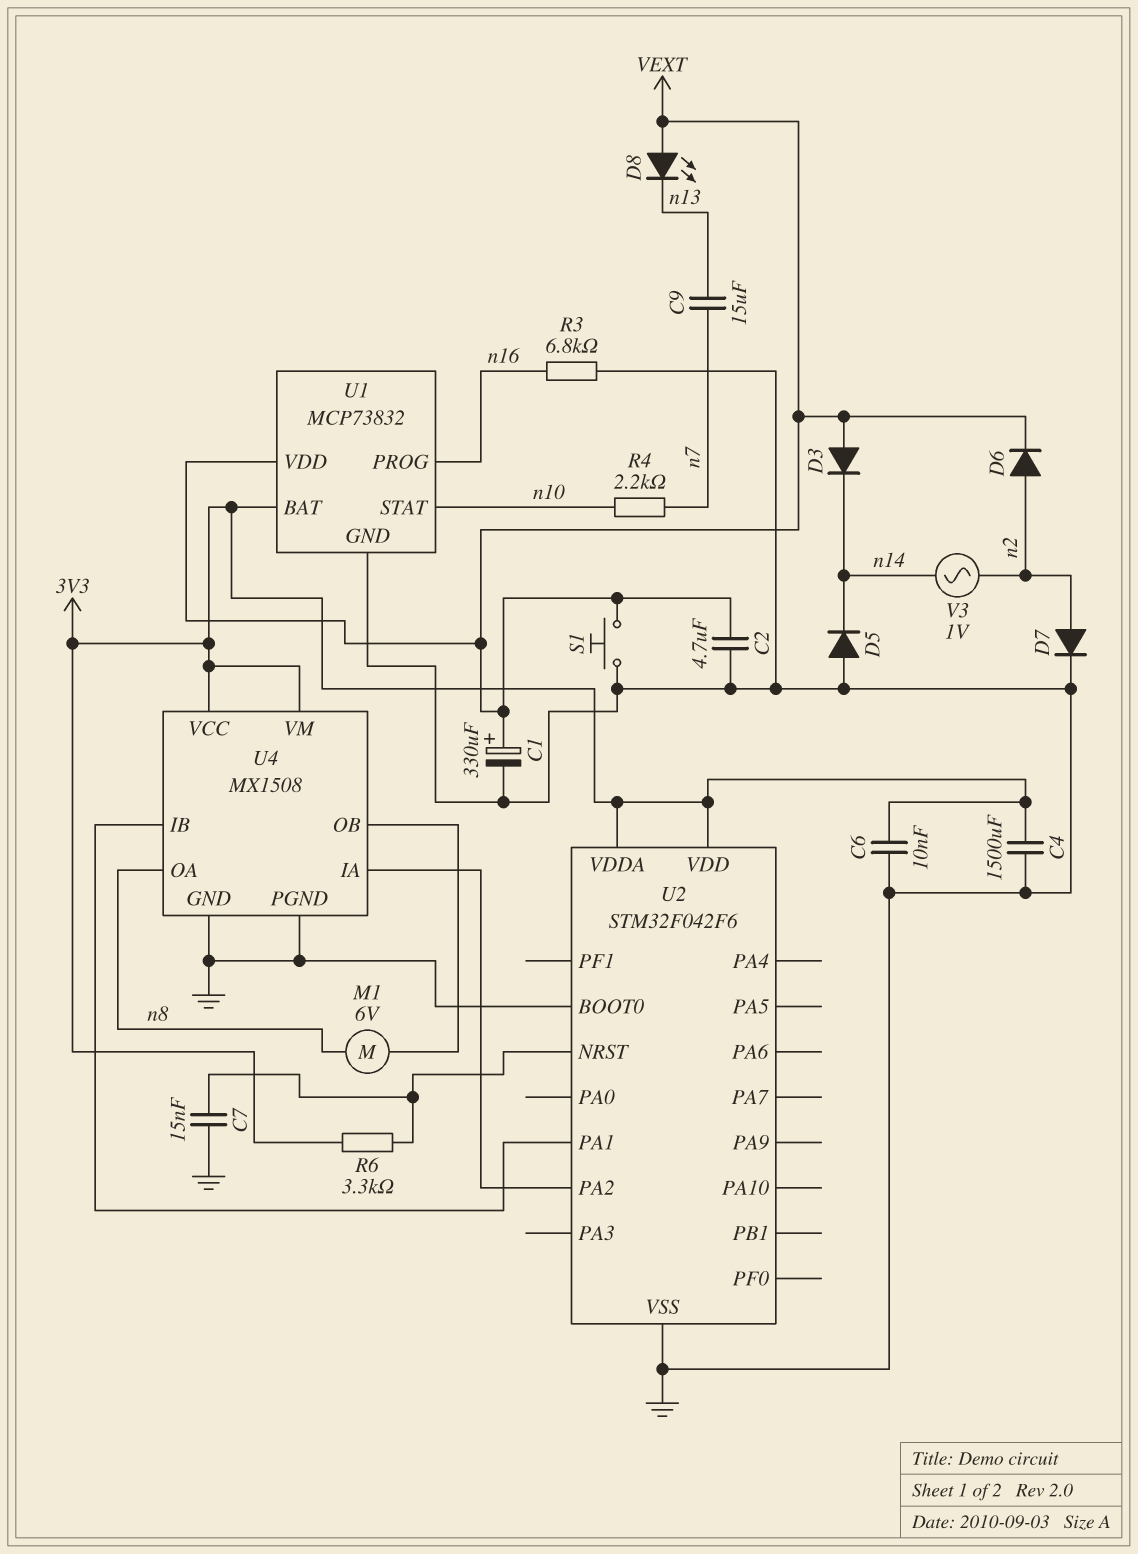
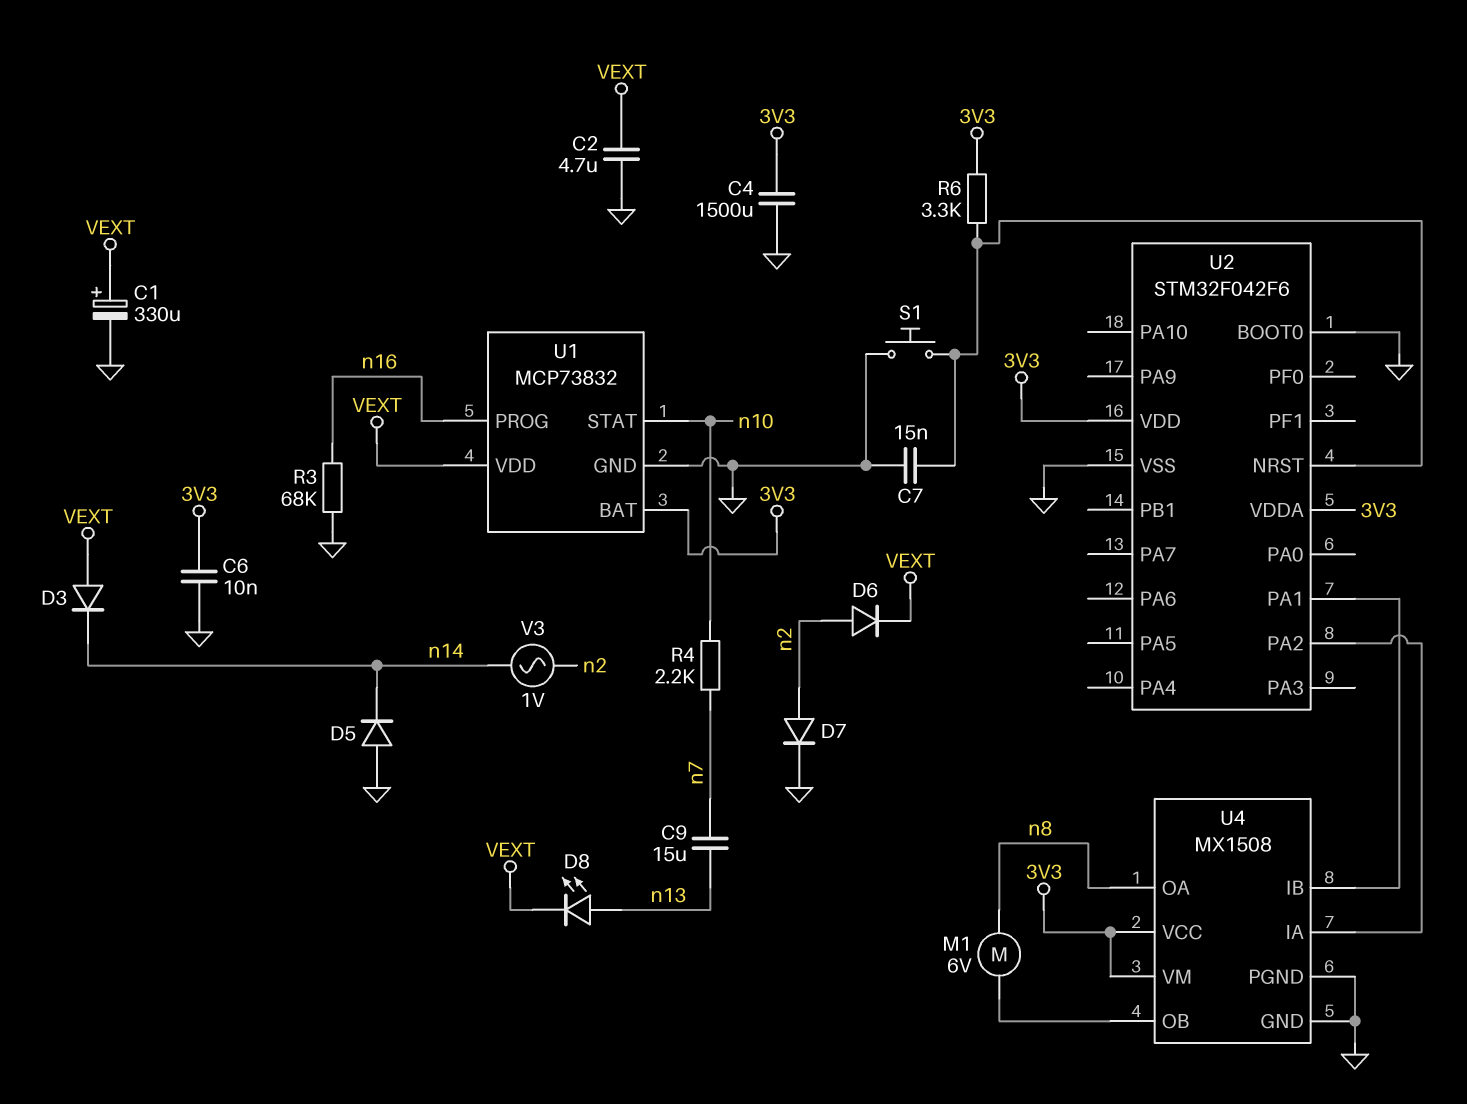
D8: LED (A VEXT, K n13) -> LED (A n13, K VEXT)
R3: 6.8k (GND, n16) -> 68k (GND, n16)
S1: button (GND, VEXT) -> button (GND, U2/NRST)

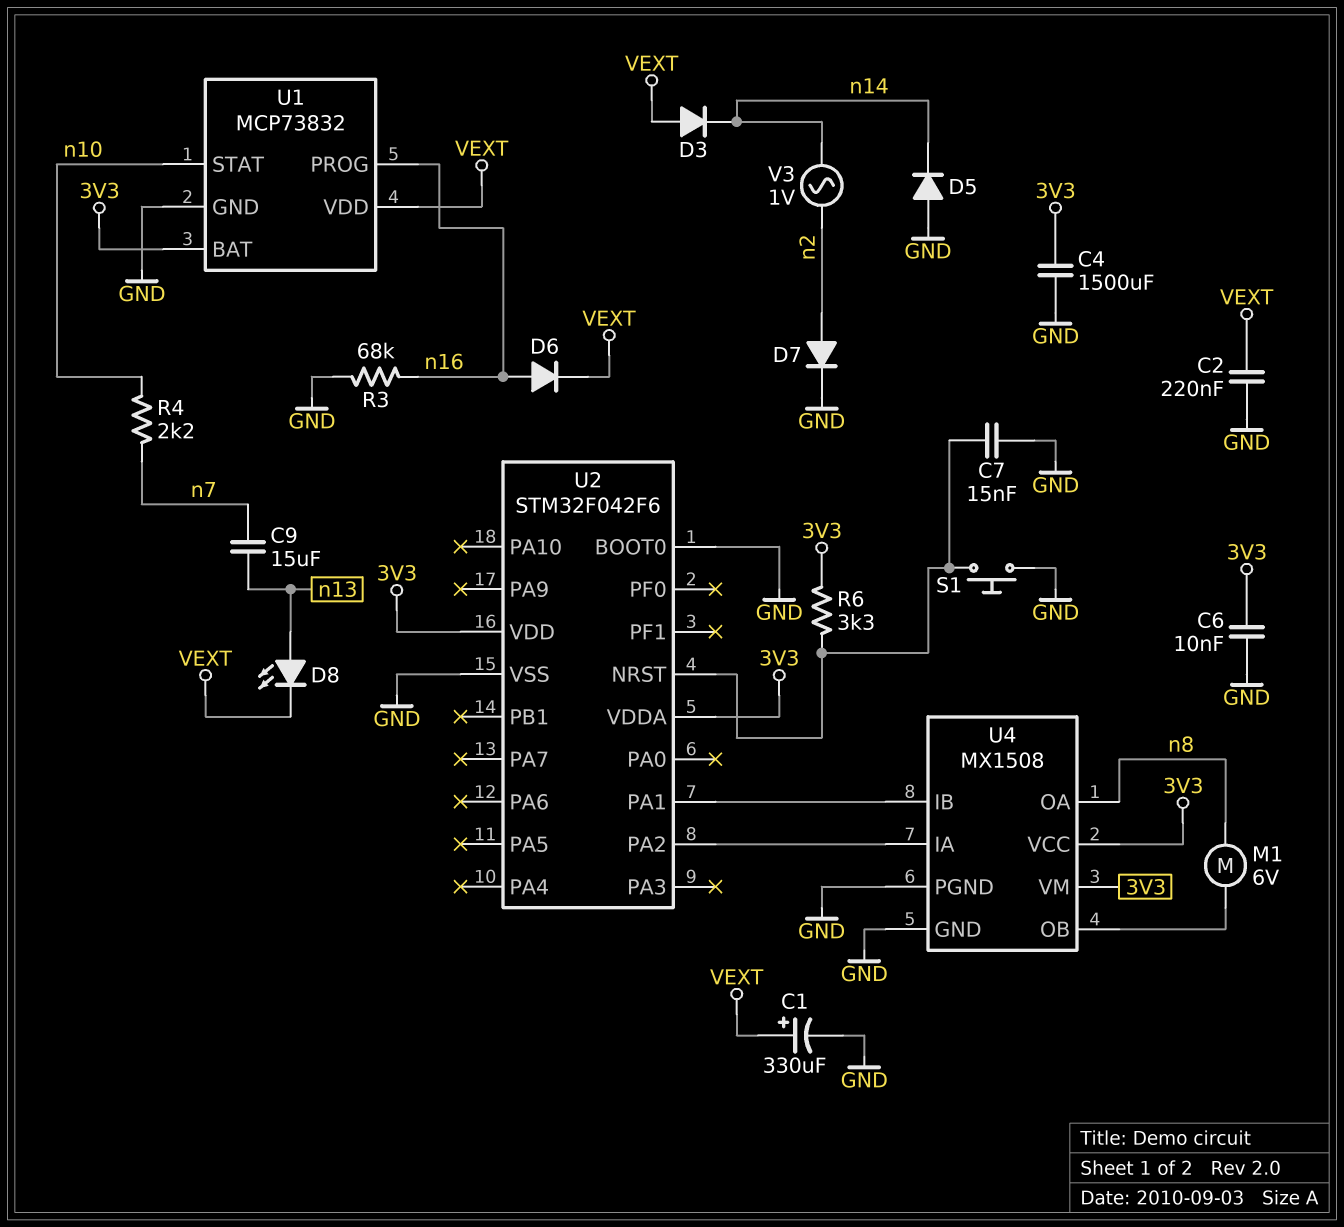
C2: 4.7uF (GND, VEXT) -> 220nF (GND, VEXT)
D6: diode (A n2, K VEXT) -> diode (A n16, K VEXT)

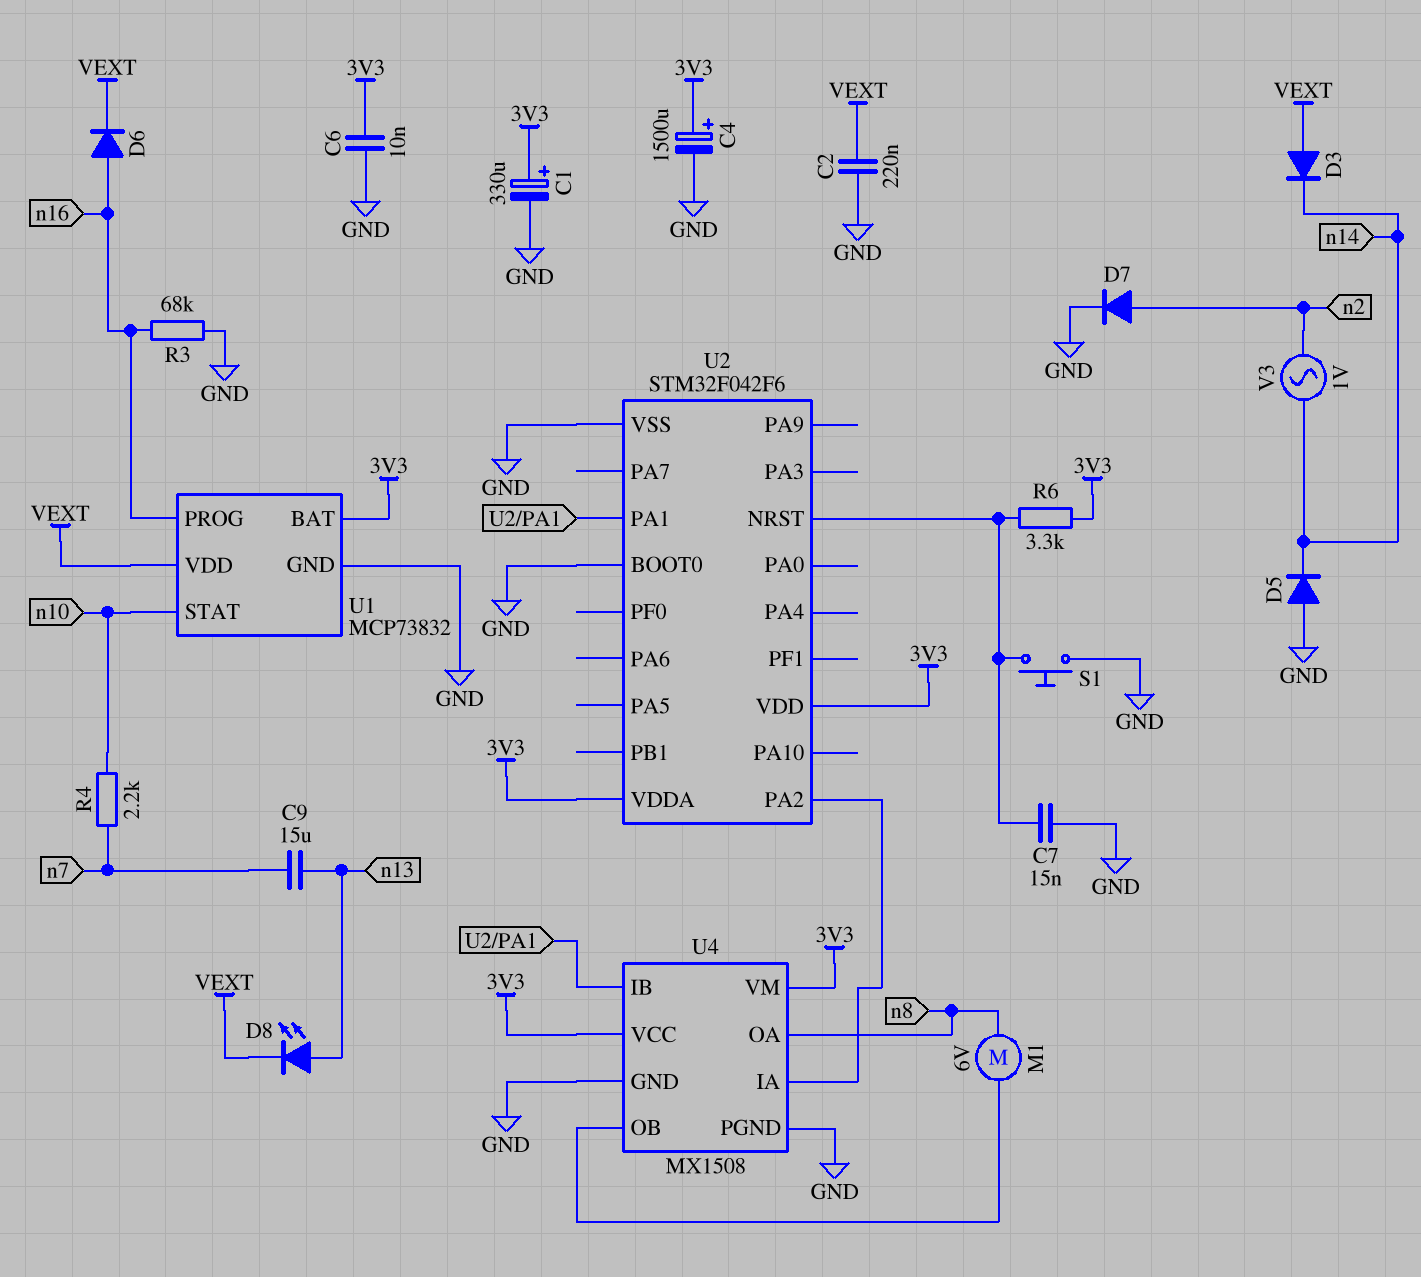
C1: 330uF (plus VEXT, minus GND) -> 330uF (plus 3V3, minus GND)
C4: 1500uF (3V3, GND) -> 1500uF (plus 3V3, minus GND)

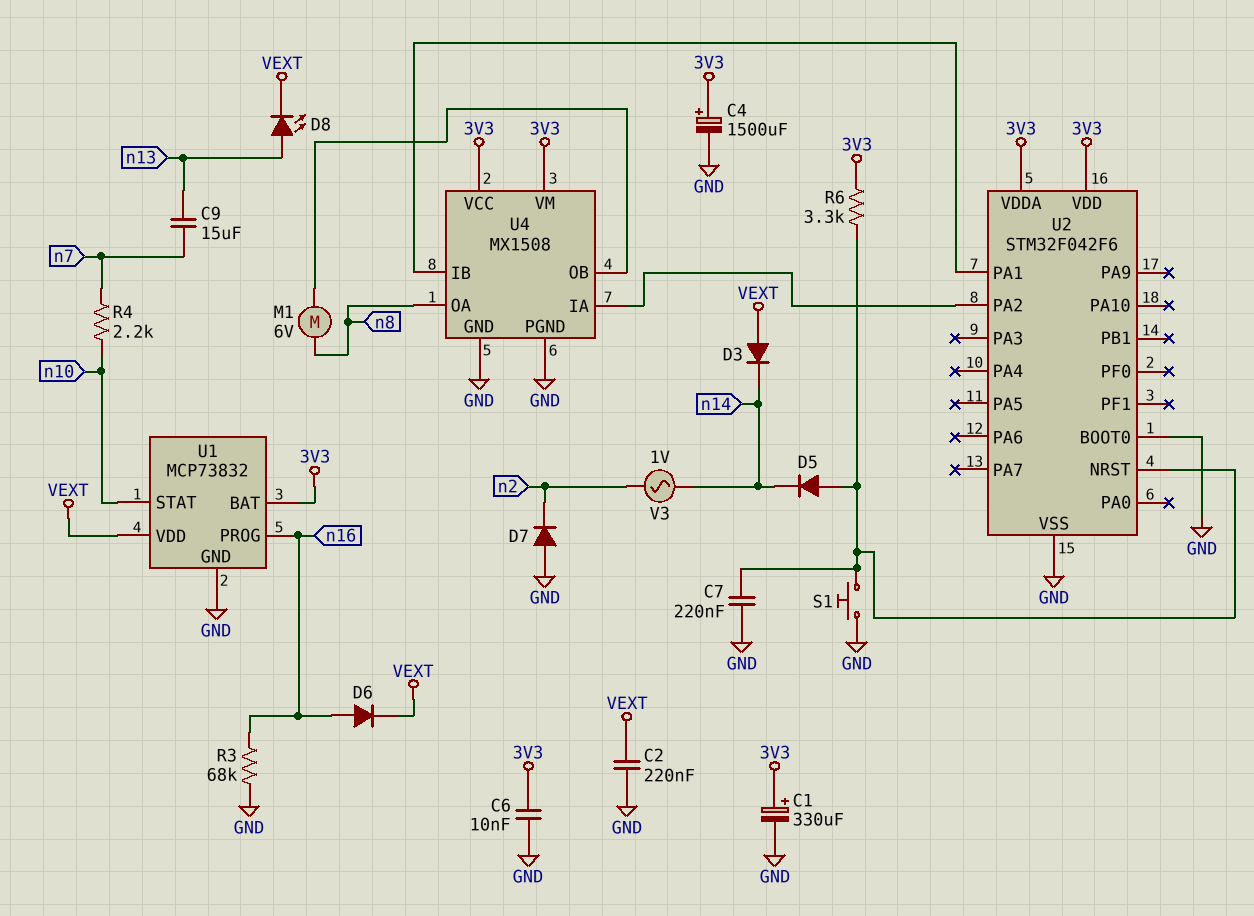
C7: 15nF (GND, U2/NRST) -> 220nF (GND, U2/NRST)
D5: diode (A GND, K n14) -> diode (A U2/NRST, K n14)
D7: diode (A n2, K GND) -> diode (A GND, K n2)

